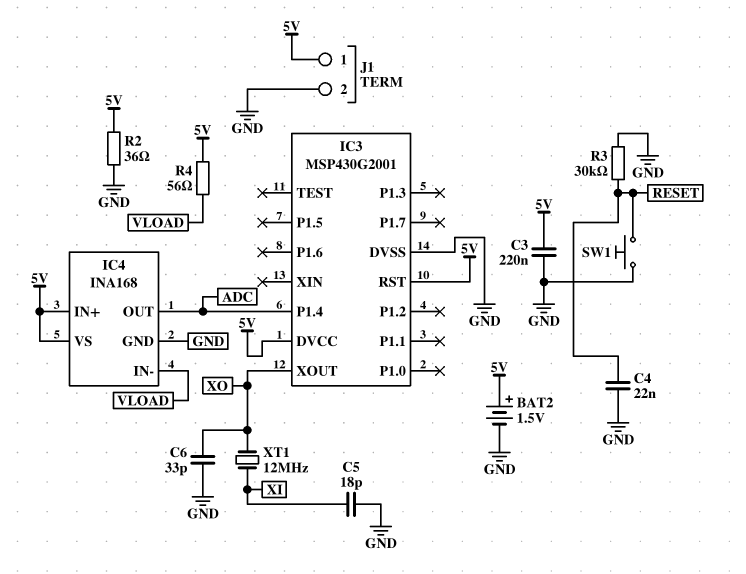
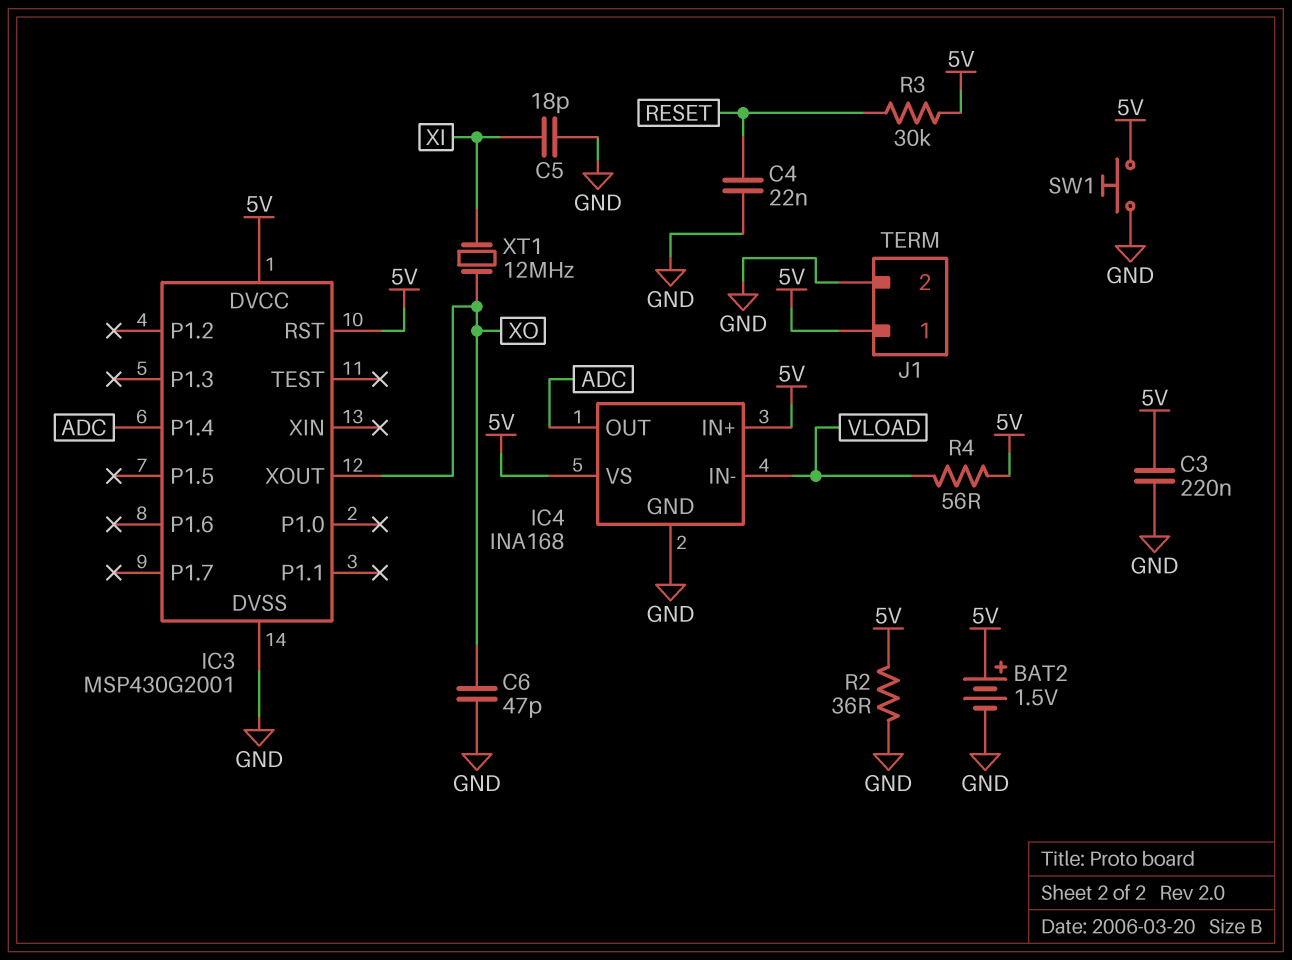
C6: 33pF (GND, XO) -> 47pF (GND, XO)
R3: 30k (GND, RESET) -> 30k (5V, RESET)
SW1: button (GND, RESET) -> button (5V, GND)

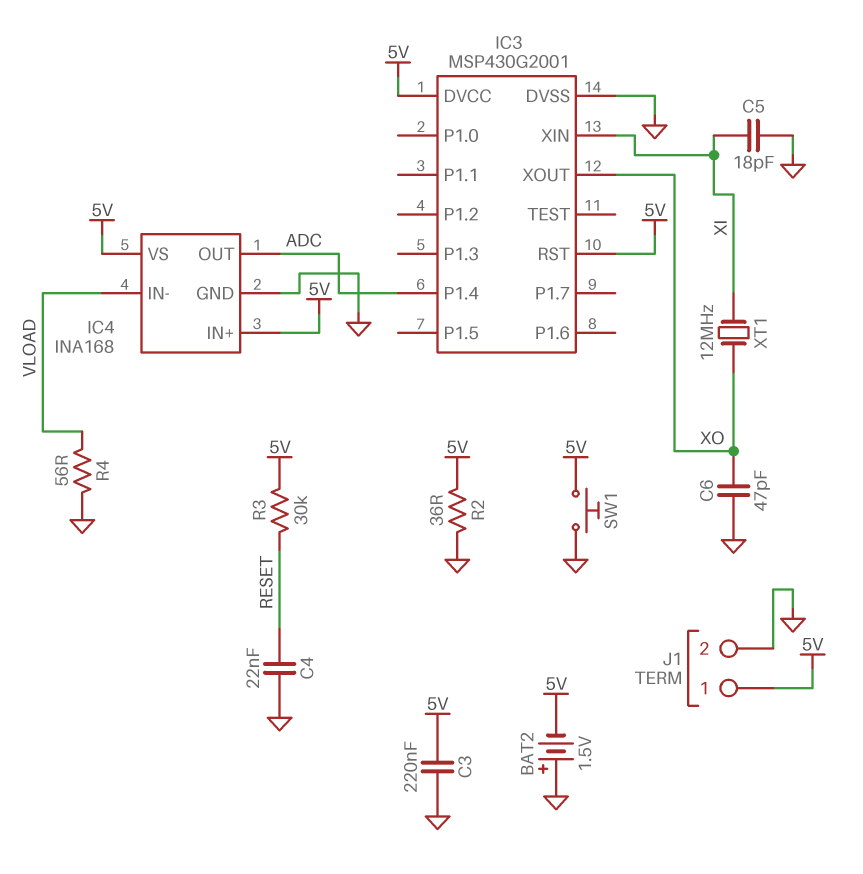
BAT2: 1.5V (plus 5V, minus GND) -> 1.5V (plus GND, minus 5V)
IC3 pin XIN: none -> XI
R4: 56 (5V, VLOAD) -> 56 (GND, VLOAD)

